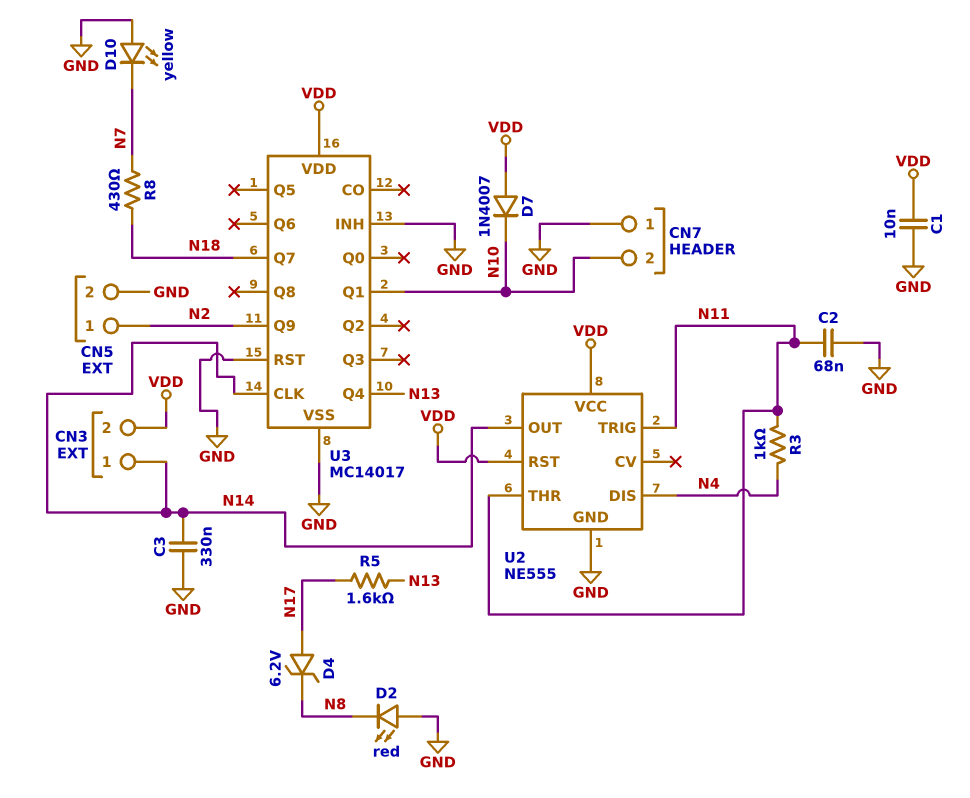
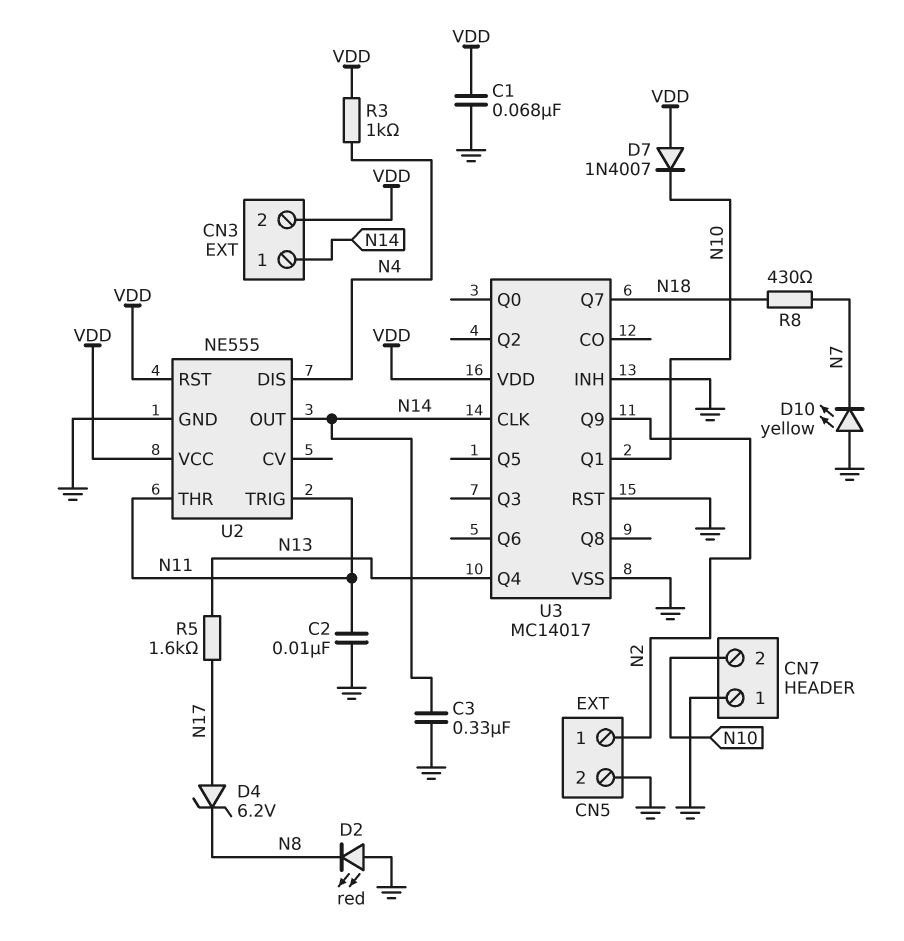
C1: 10nF (GND, VDD) -> 68nF (GND, VDD)
C2: 68nF (GND, N11) -> 10nF (GND, N11)
R3: 1k (N4, N11) -> 1k (N4, VDD)

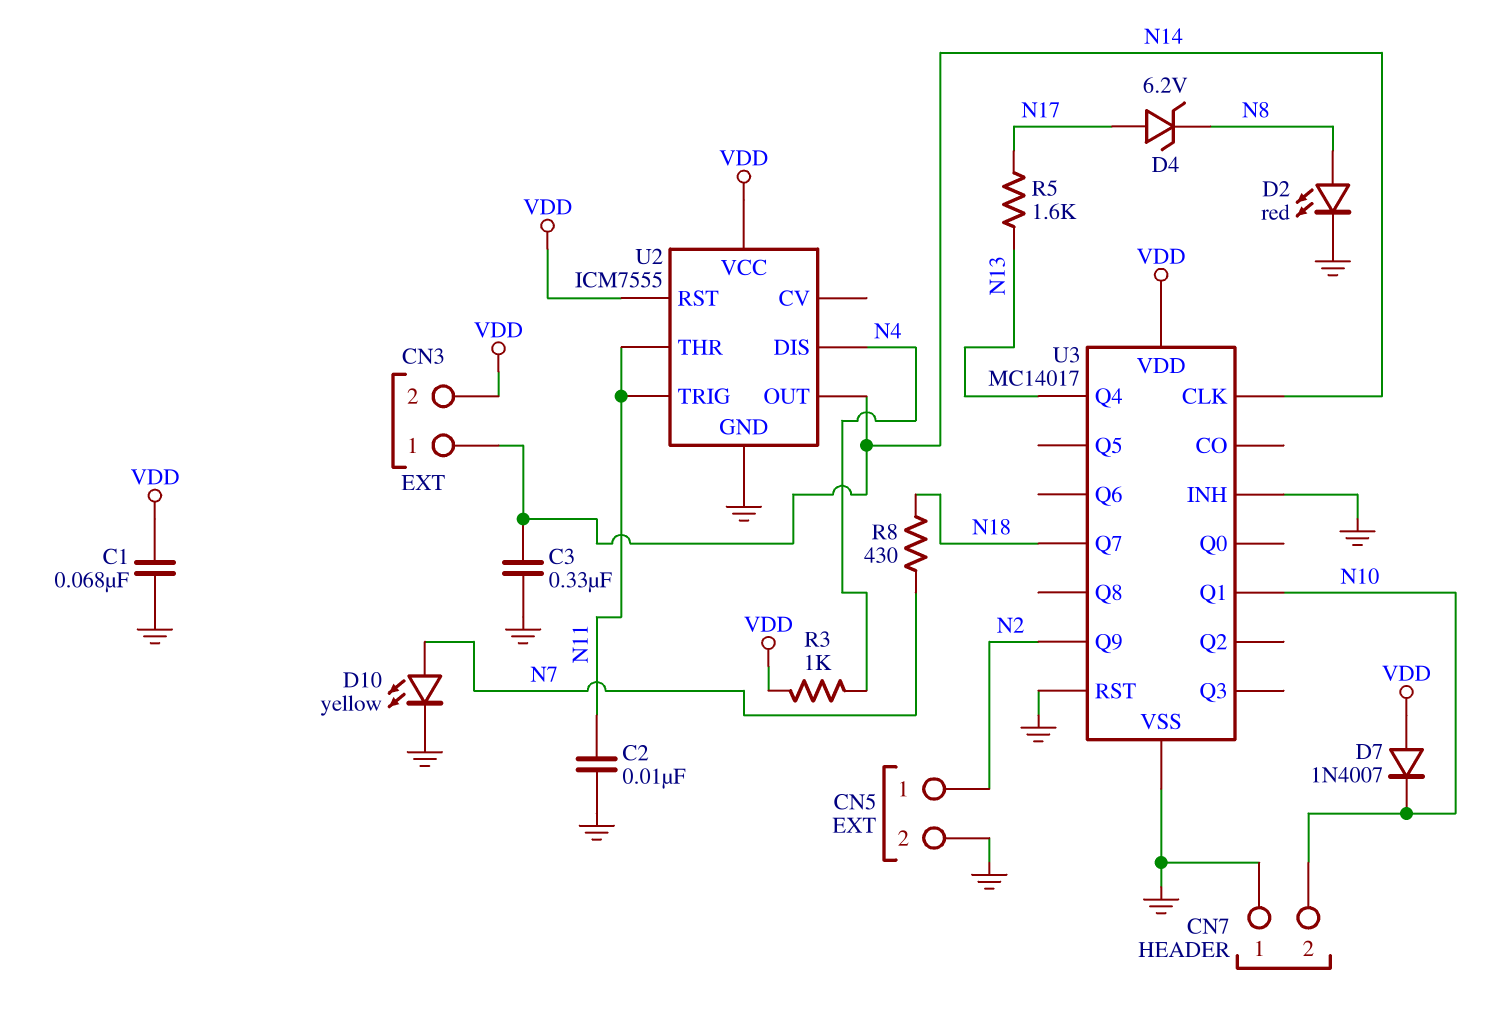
D2: LED red (A GND, K N8) -> LED red (A N8, K GND)
D10: LED yellow (A GND, K N7) -> LED yellow (A N7, K GND)
U2: NE555 -> ICM7555

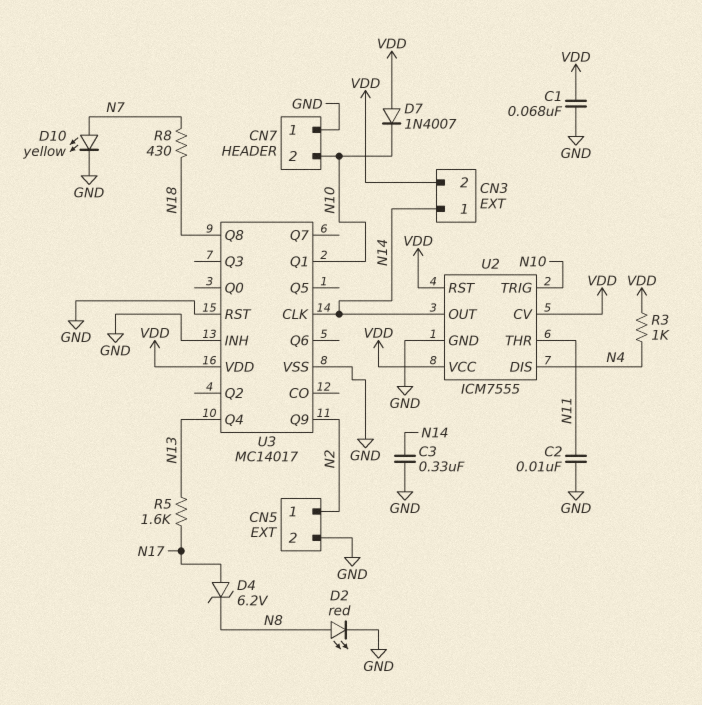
U2 pin CV: none -> VDD
U2 pin TRIG: N11 -> N10
U3 pin Q7: N18 -> none
U3 pin Q8: none -> N18

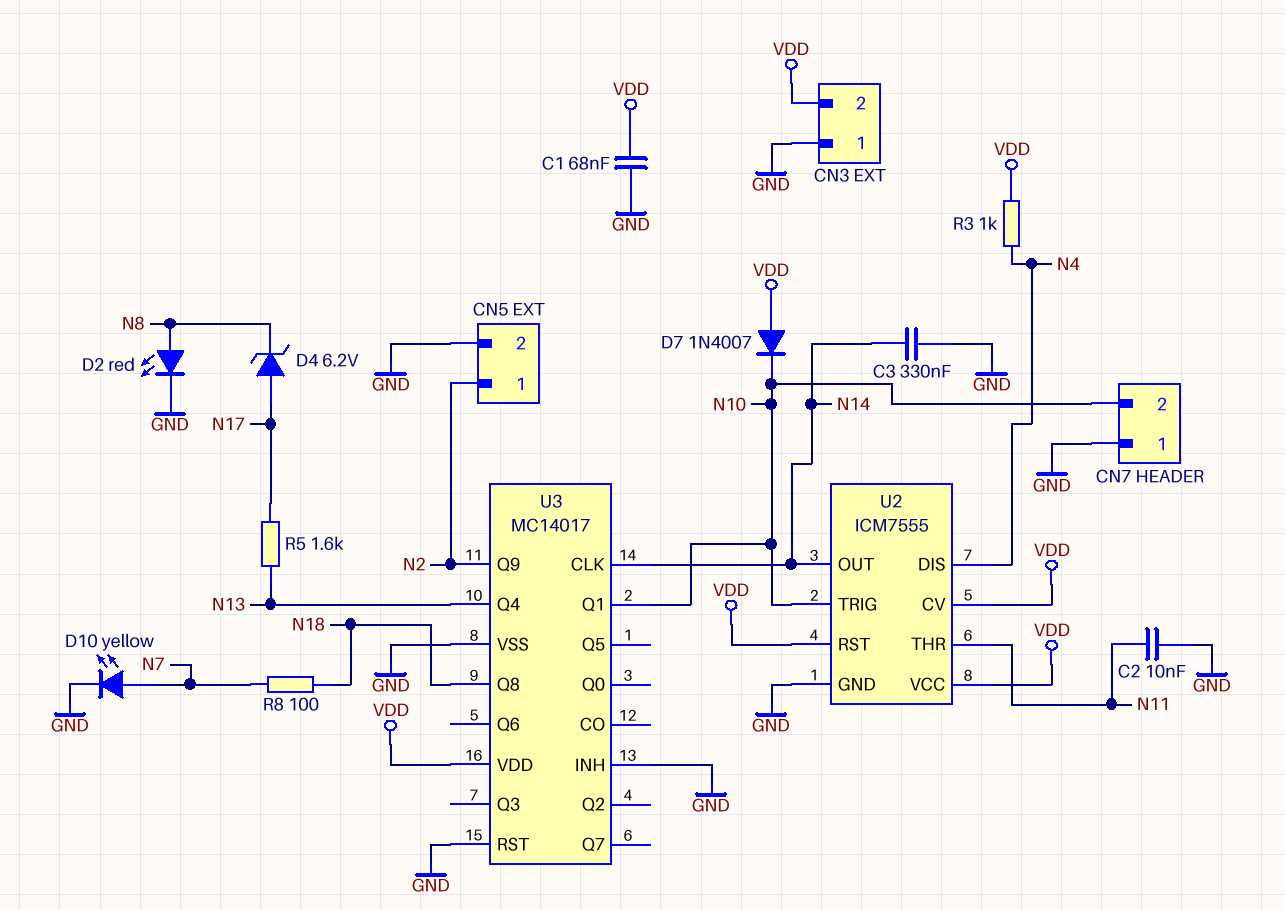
CN3 pin 1: N14 -> GND
R8: 430 (N7, N18) -> 100 (N7, N18)

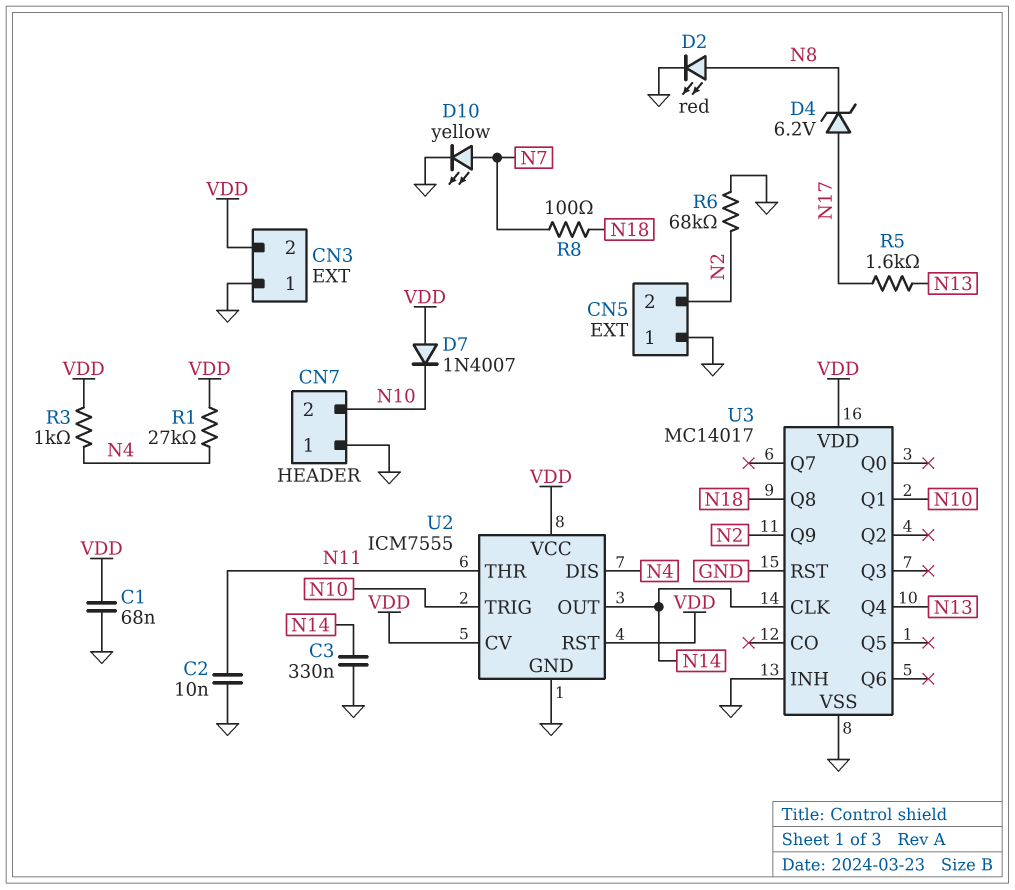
CN5 pin 1: N2 -> GND
CN5 pin 2: GND -> N2
R1: none -> 27k (N4, VDD)
R6: none -> 68k (GND, N2)

